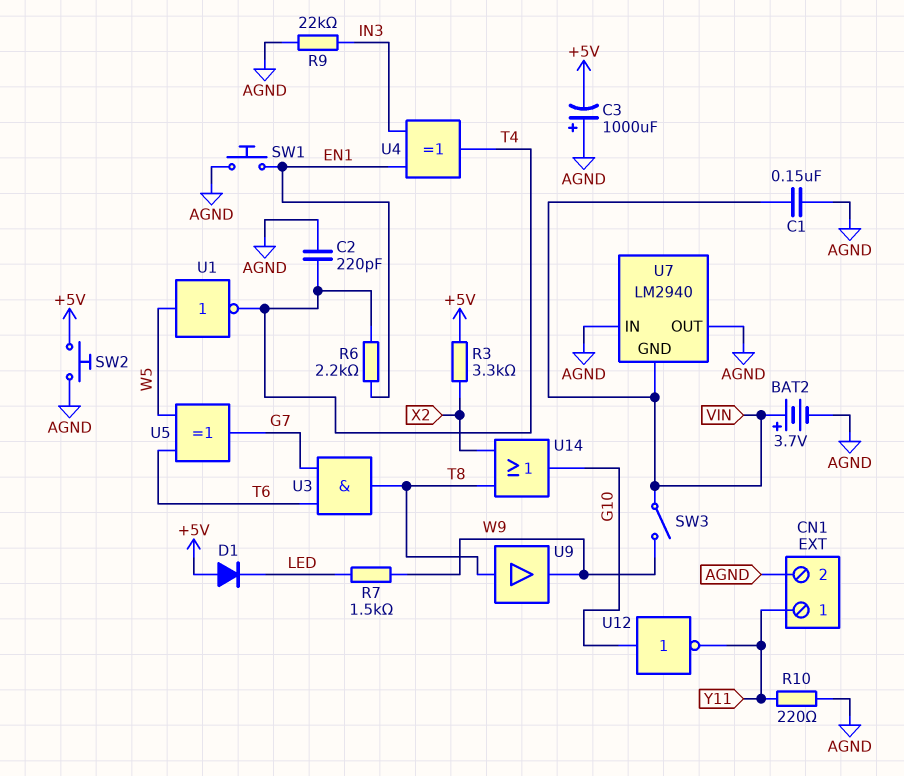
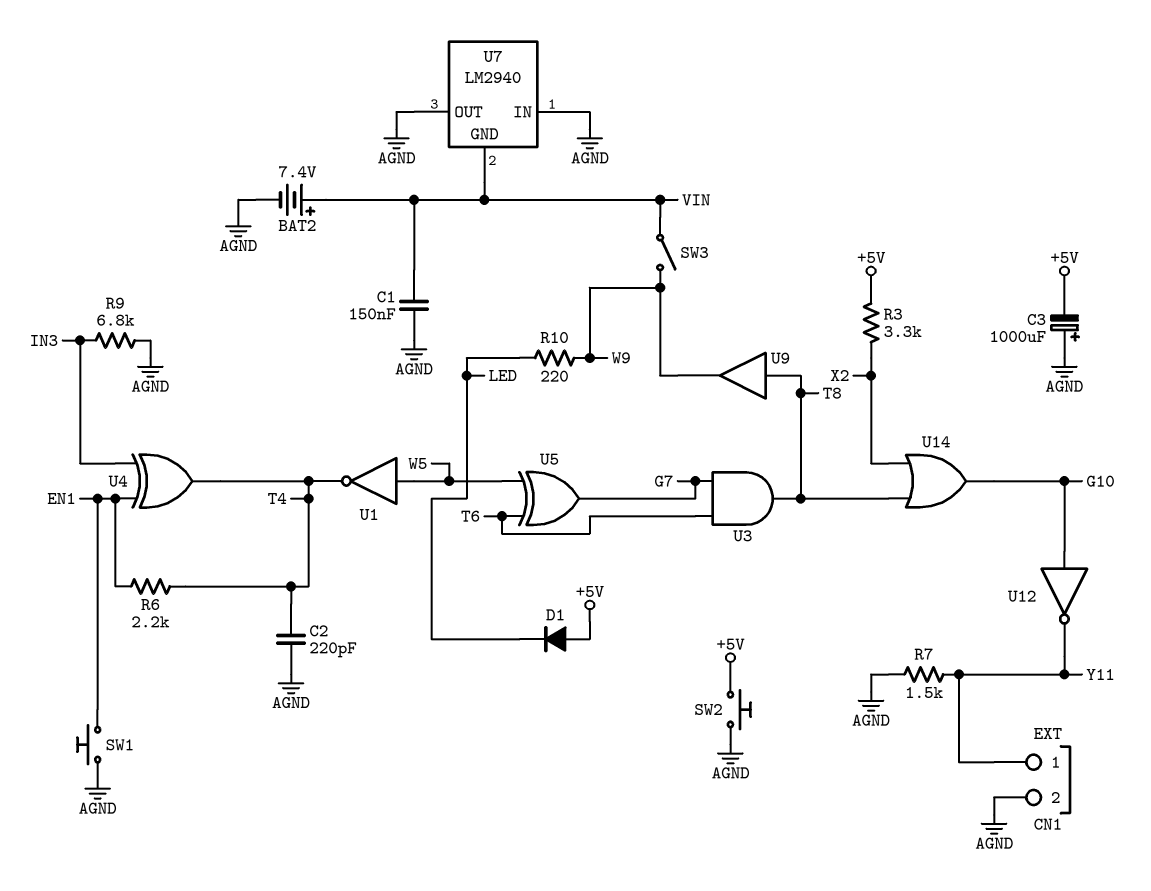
BAT2: 3.7V (plus VIN, minus AGND) -> 7.4V (plus VIN, minus AGND)
R7: 1.5k (LED, W9) -> 1.5k (AGND, Y11)
R9: 22k (AGND, IN3) -> 6.8k (AGND, IN3)
R10: 220 (AGND, Y11) -> 220 (LED, W9)

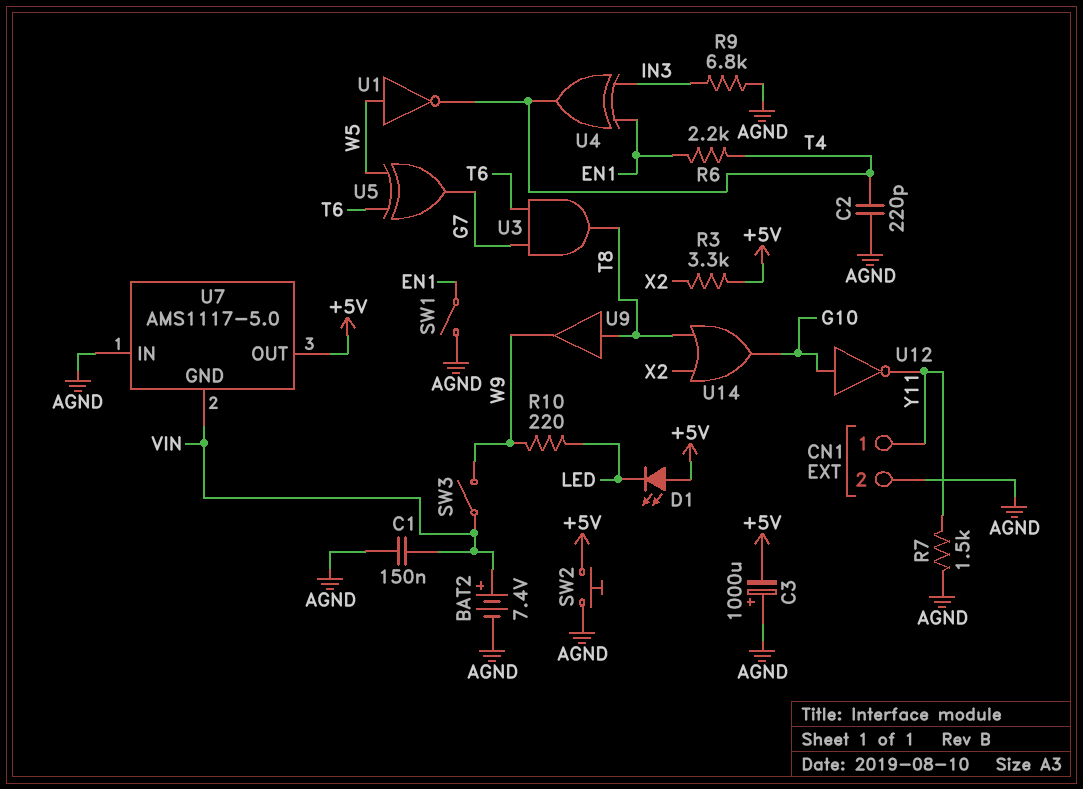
D1: diode (A +5V, K LED) -> LED (A +5V, K LED)
SW1: button (AGND, EN1) -> switch (AGND, EN1)
U7: LM2940 -> AMS1117-5.0
U7 pin OUT: AGND -> +5V

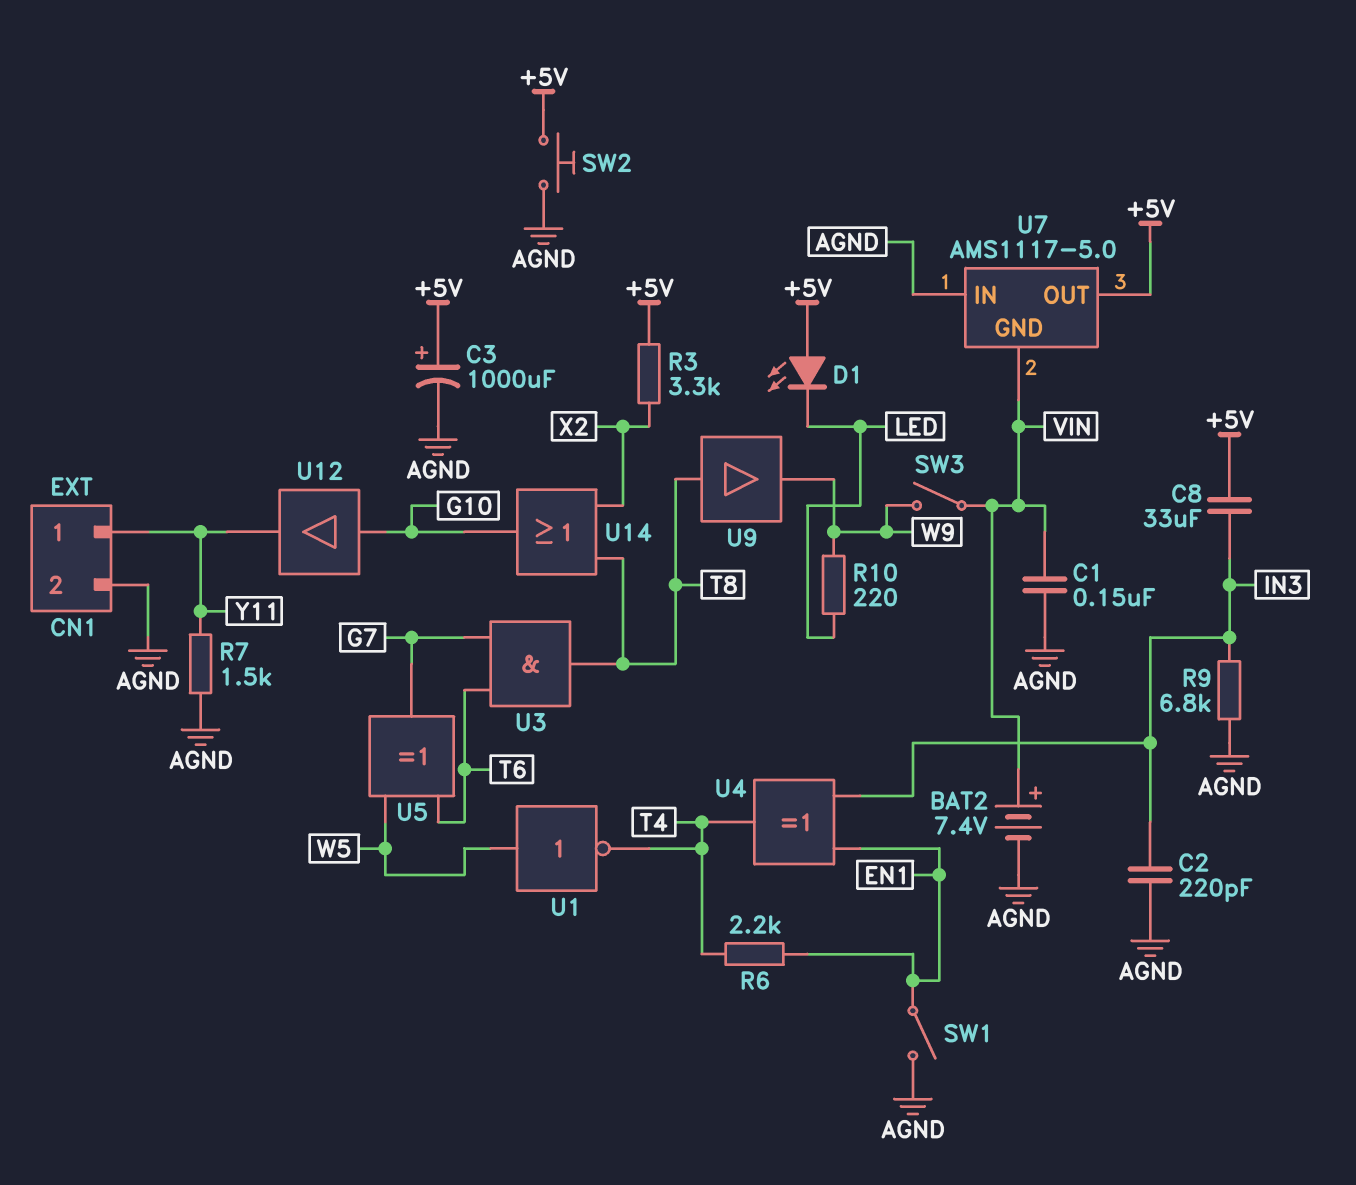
C2: 220pF (AGND, T4) -> 220pF (AGND, IN3)
C3: 1000uF (plus AGND, minus +5V) -> 1000uF (plus +5V, minus AGND)
C8: none -> 33uF (+5V, IN3)
U12: NOT (in G10, out Y11) -> buffer (in G10, out Y11)

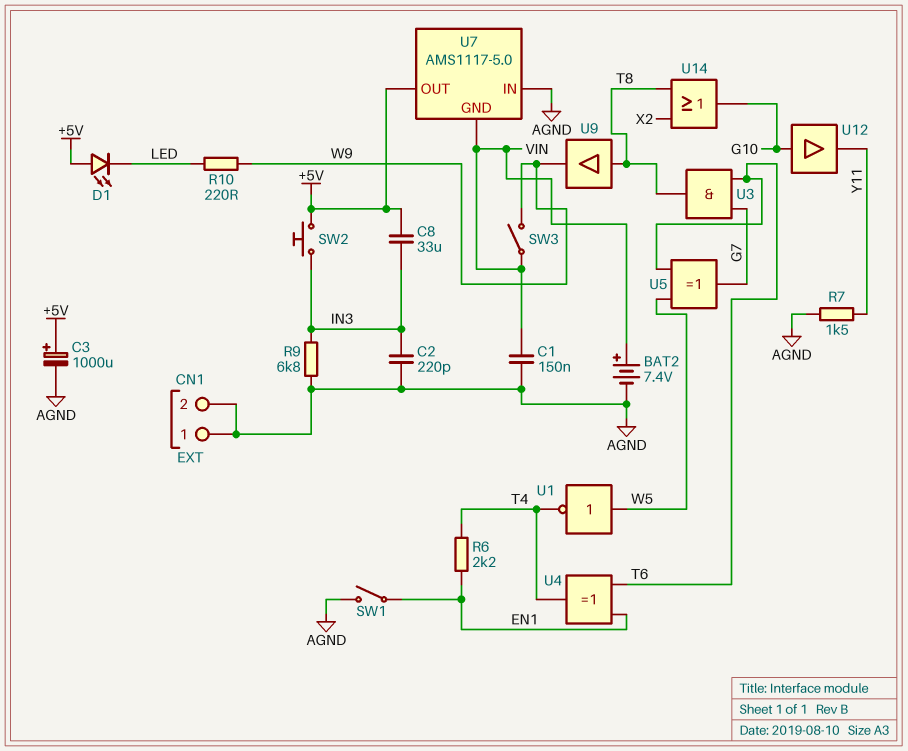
CN1 pin 1: Y11 -> AGND
R3: 3.3k (+5V, X2) -> none
SW2: button (+5V, AGND) -> button (+5V, IN3)
U4: XOR (in EN1, in IN3, out T4) -> XOR (in EN1, in T6, out T4)

